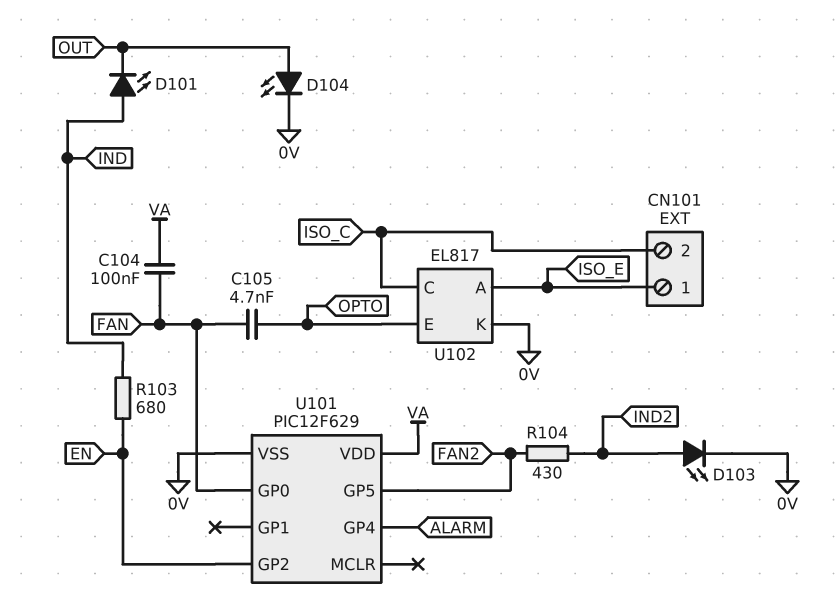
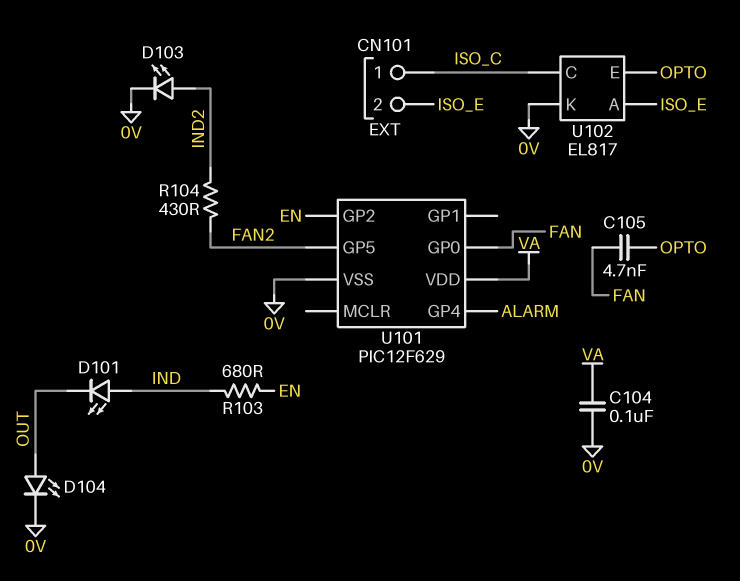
C104: 100nF (FAN, VA) -> 100nF (0V, VA)
CN101 pin 1: ISO_E -> ISO_C
CN101 pin 2: ISO_C -> ISO_E

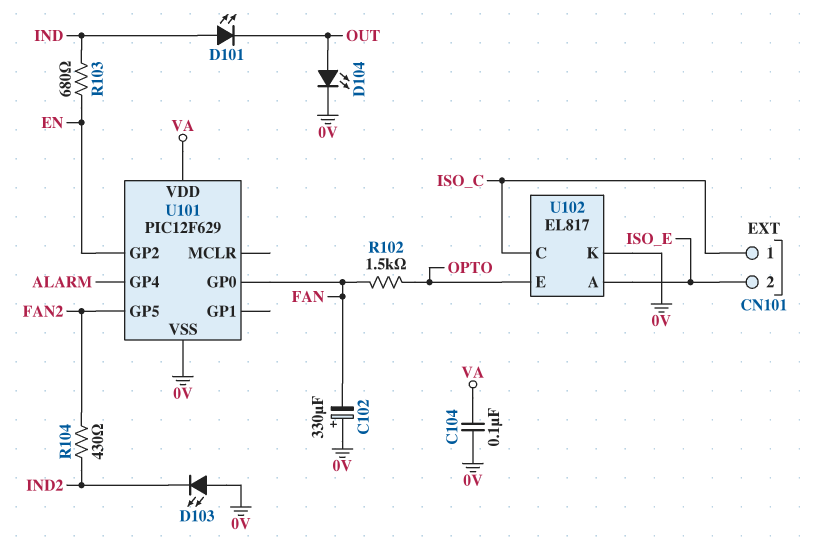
C102: none -> 330uF (plus 0V, minus FAN)
C105: 4.7nF (FAN, OPTO) -> none
D103: LED (A IND2, K 0V) -> LED (A 0V, K IND2)
R102: none -> 1.5k (FAN, OPTO)

